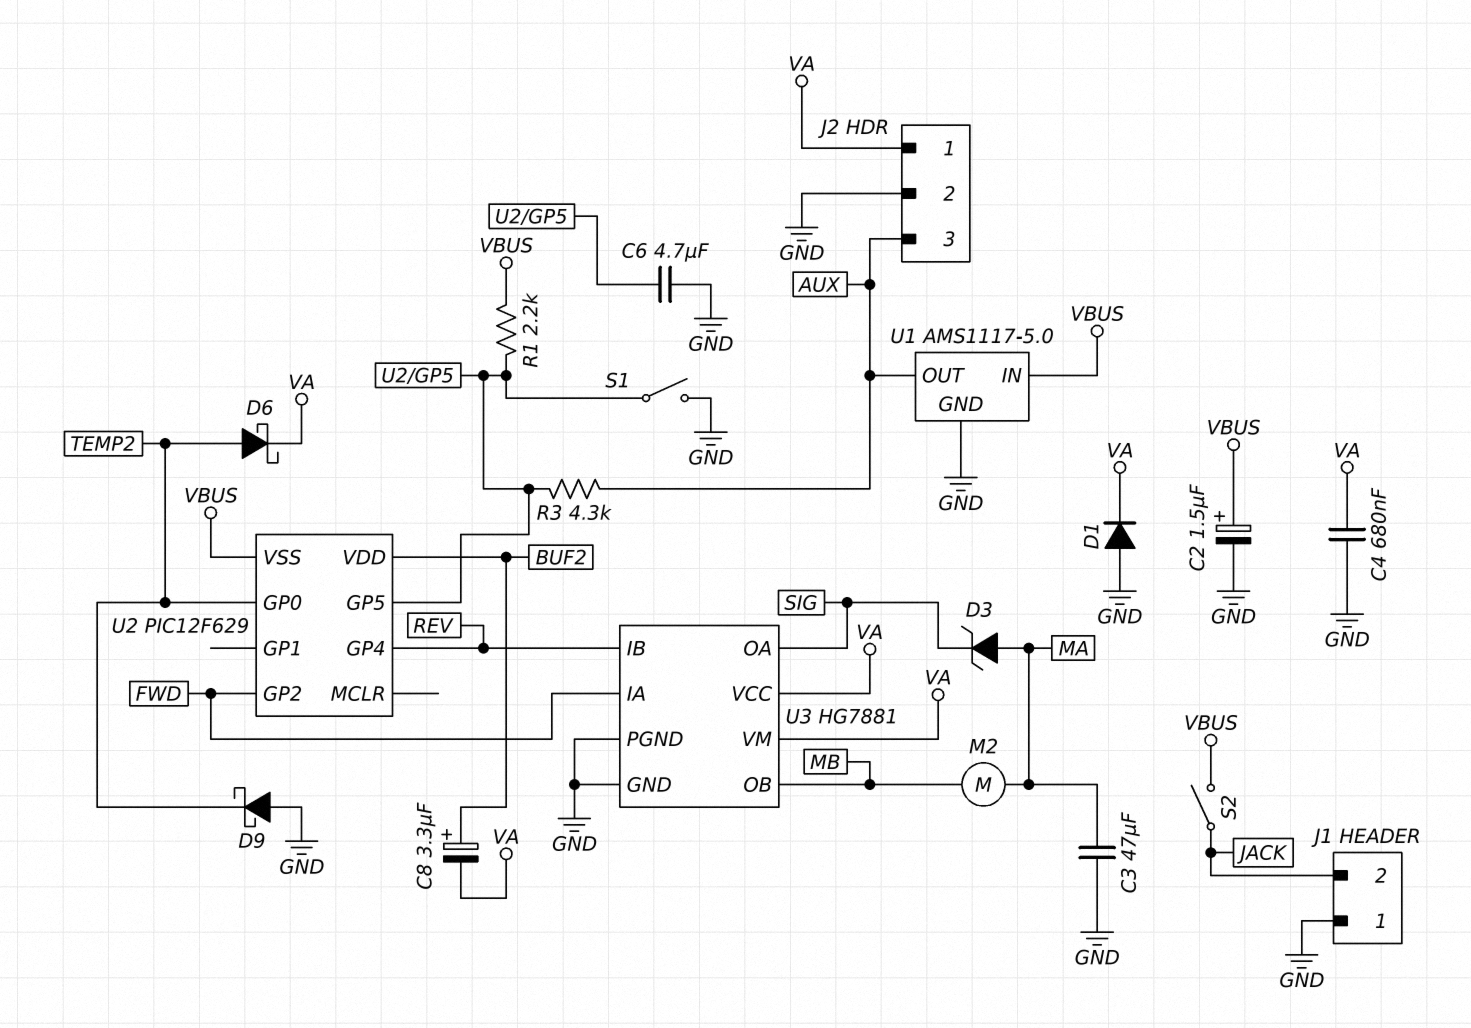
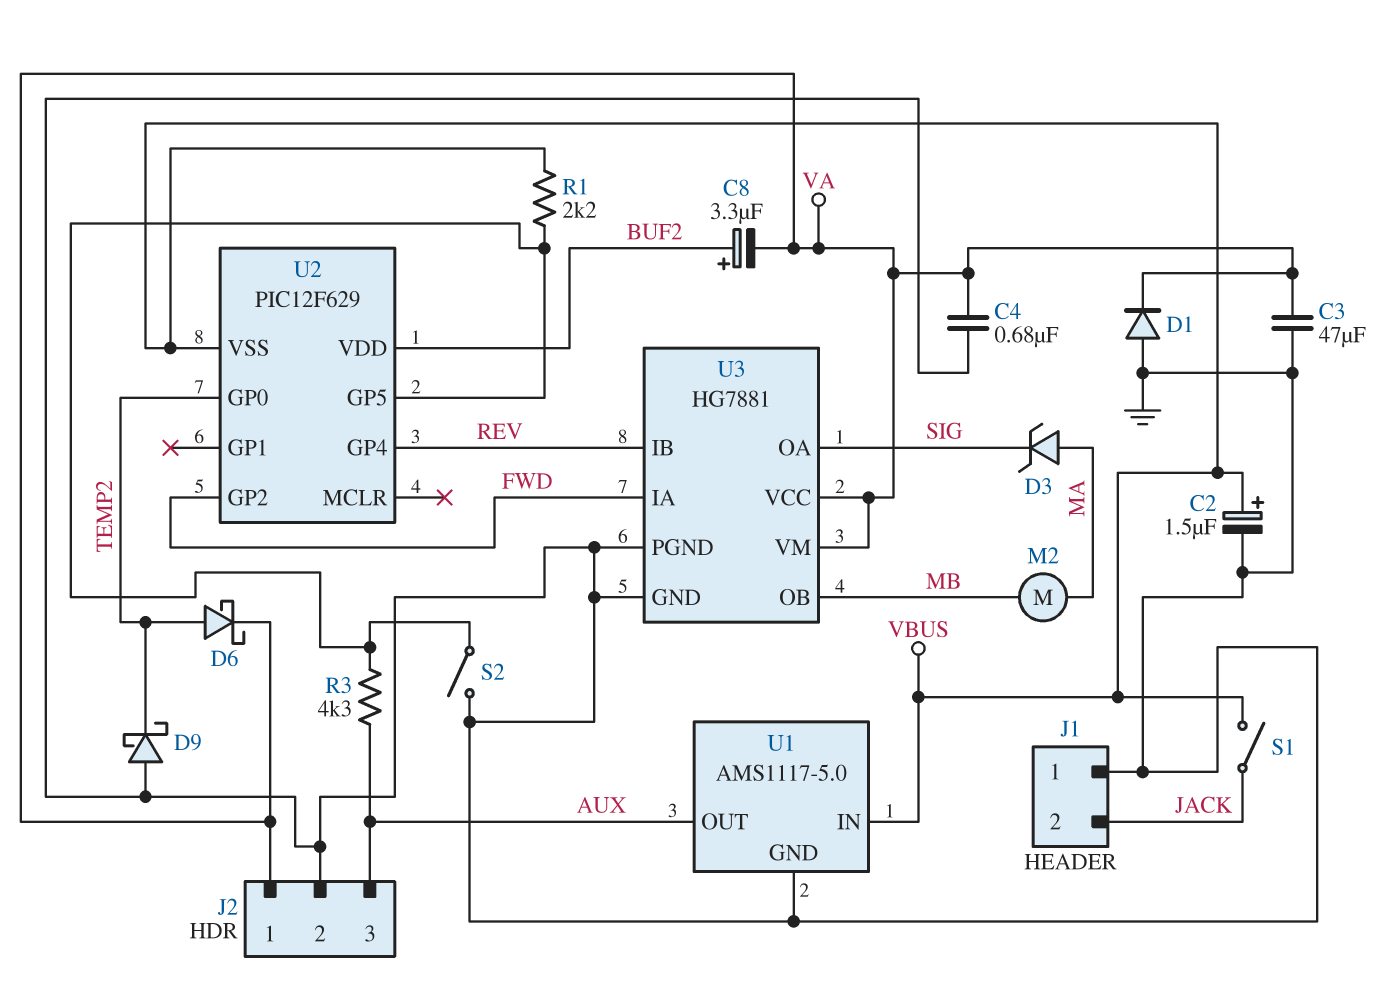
C3: 47uF (GND, MA) -> 47uF (GND, VA)
C6: 4.7uF (GND, U2/GP5) -> none
S1: switch (GND, U2/GP5) -> switch (JACK, VBUS)
S2: switch (JACK, VBUS) -> switch (GND, U2/GP5)

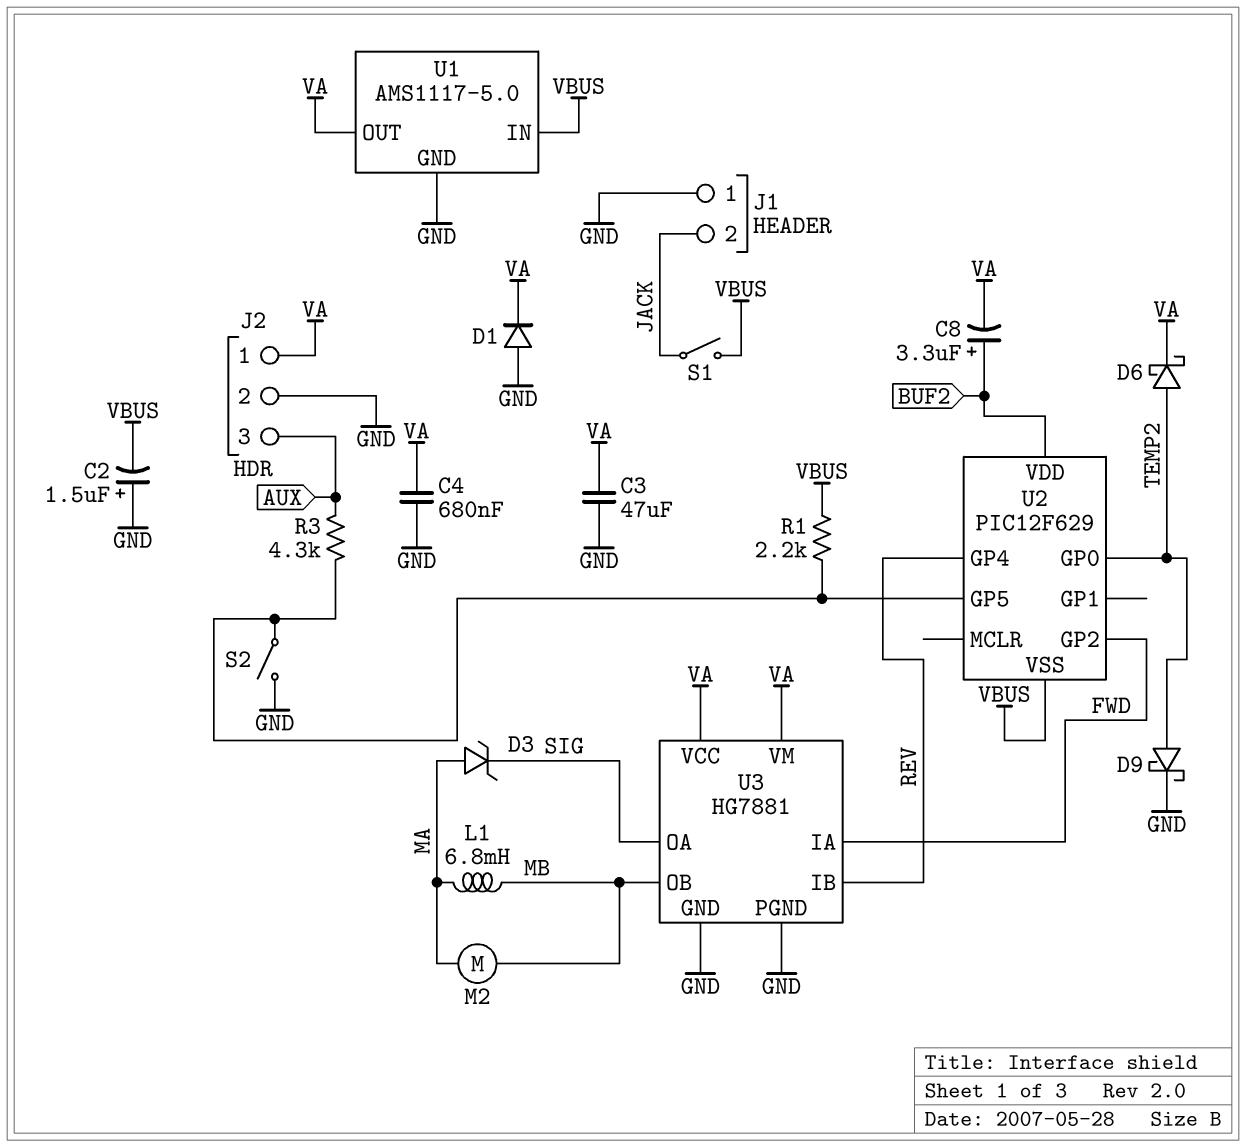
C2: 1.5uF (plus VBUS, minus GND) -> 1.5uF (plus GND, minus VBUS)
D9: schottky (A GND, K TEMP2) -> schottky (A TEMP2, K GND)
L1: none -> 6.8mH (MA, MB)
U1 pin OUT: AUX -> VA

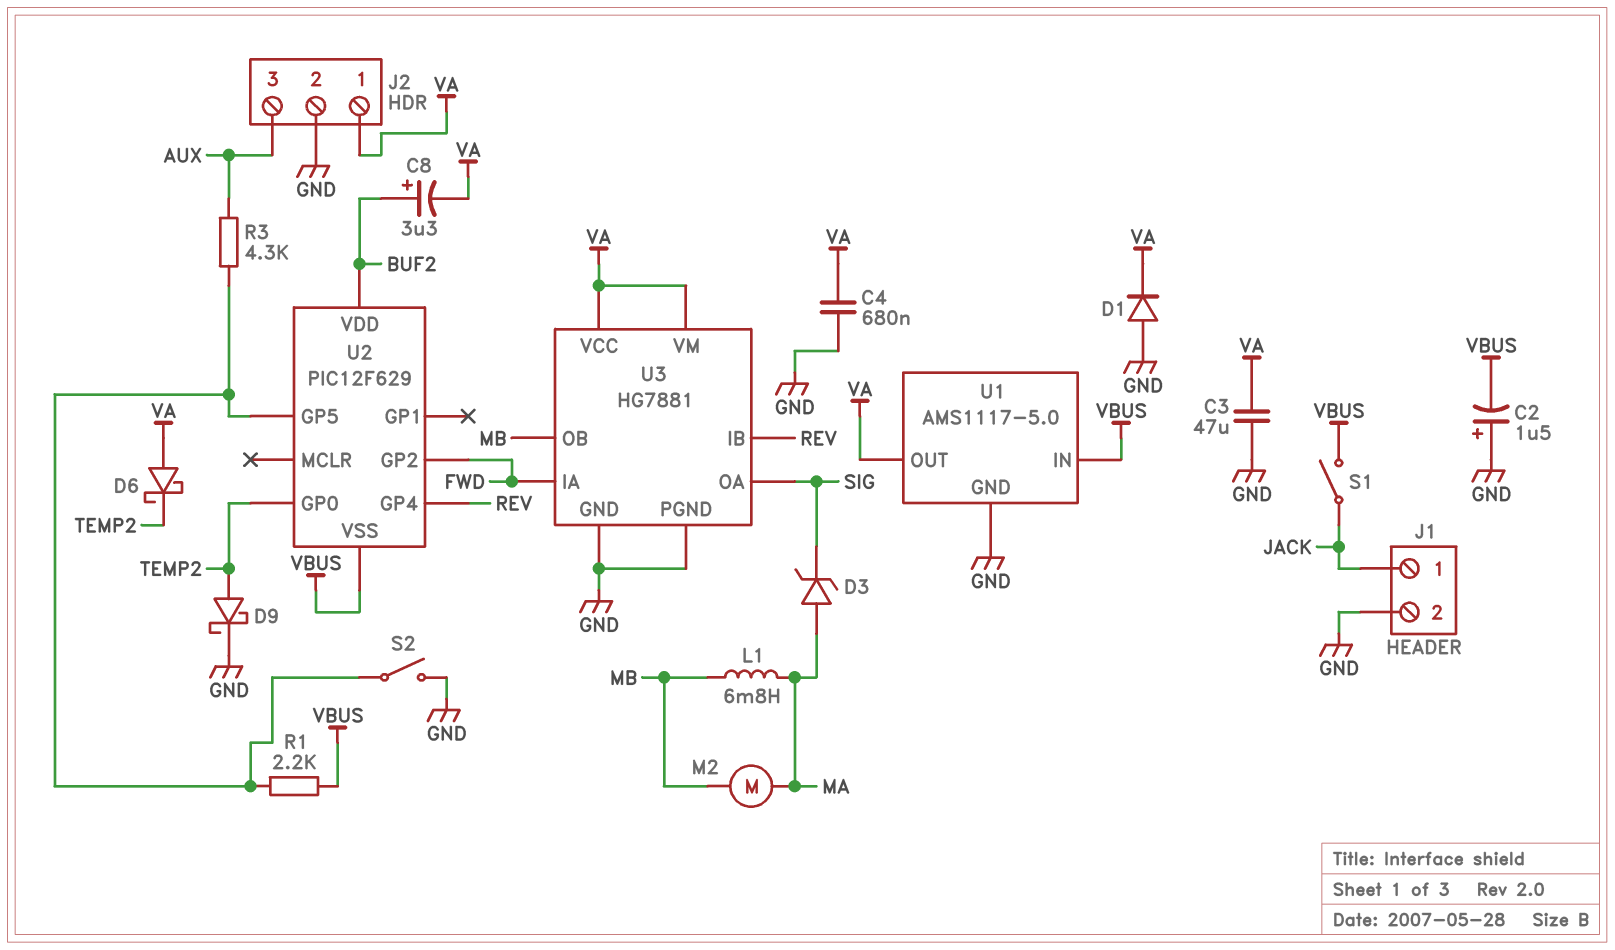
D6: schottky (A TEMP2, K VA) -> schottky (A VA, K TEMP2)
J1 pin 1: GND -> JACK
J1 pin 2: JACK -> GND

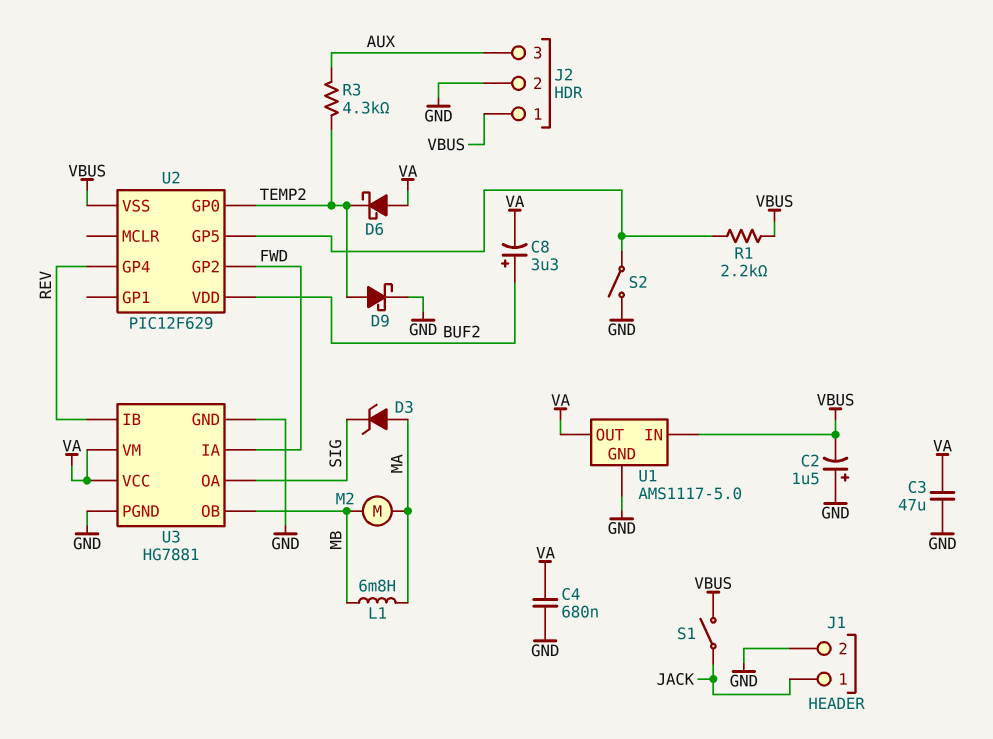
D1: diode (A GND, K VA) -> none
J2 pin 1: VA -> VBUS
R3: 4.3k (AUX, U2/GP5) -> 4.3k (AUX, TEMP2)

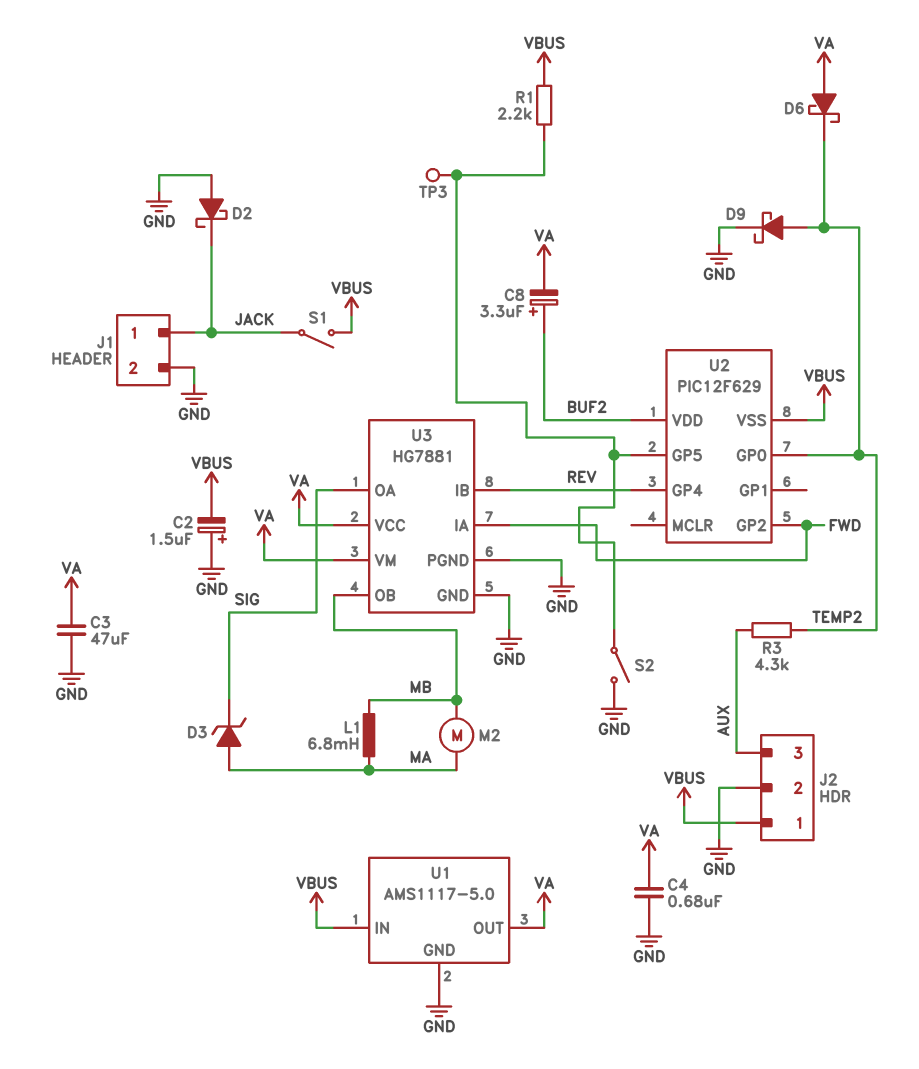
D2: none -> schottky (A GND, K JACK)
TP3: none -> test point (U2/GP5)

